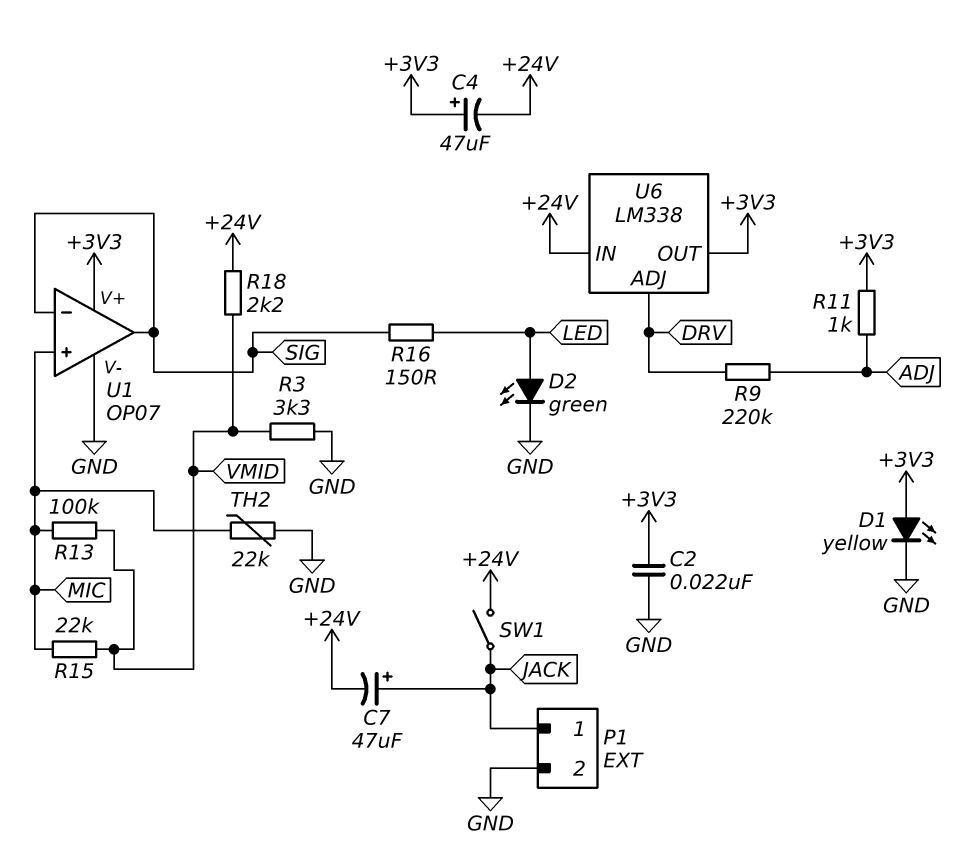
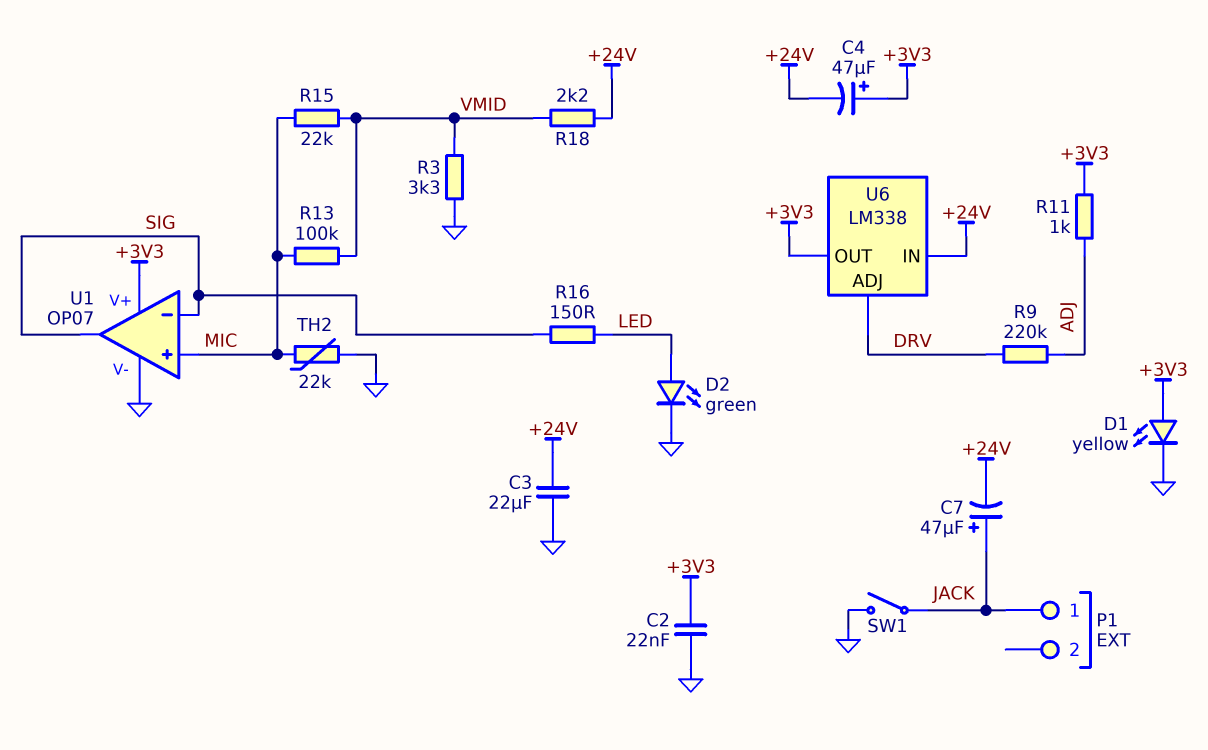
C3: none -> 22uF (+24V, GND)
P1 pin 2: GND -> none
SW1: switch (+24V, JACK) -> switch (GND, JACK)

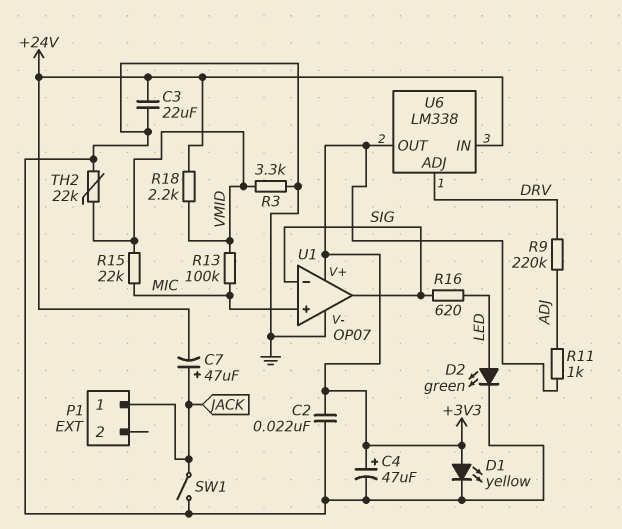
C4: 47uF (plus +3V3, minus +24V) -> 47uF (plus +3V3, minus GND)
R16: 150 (LED, SIG) -> 620 (LED, SIG)
TH2: 22k (GND, MIC) -> 22k (GND, VMID)

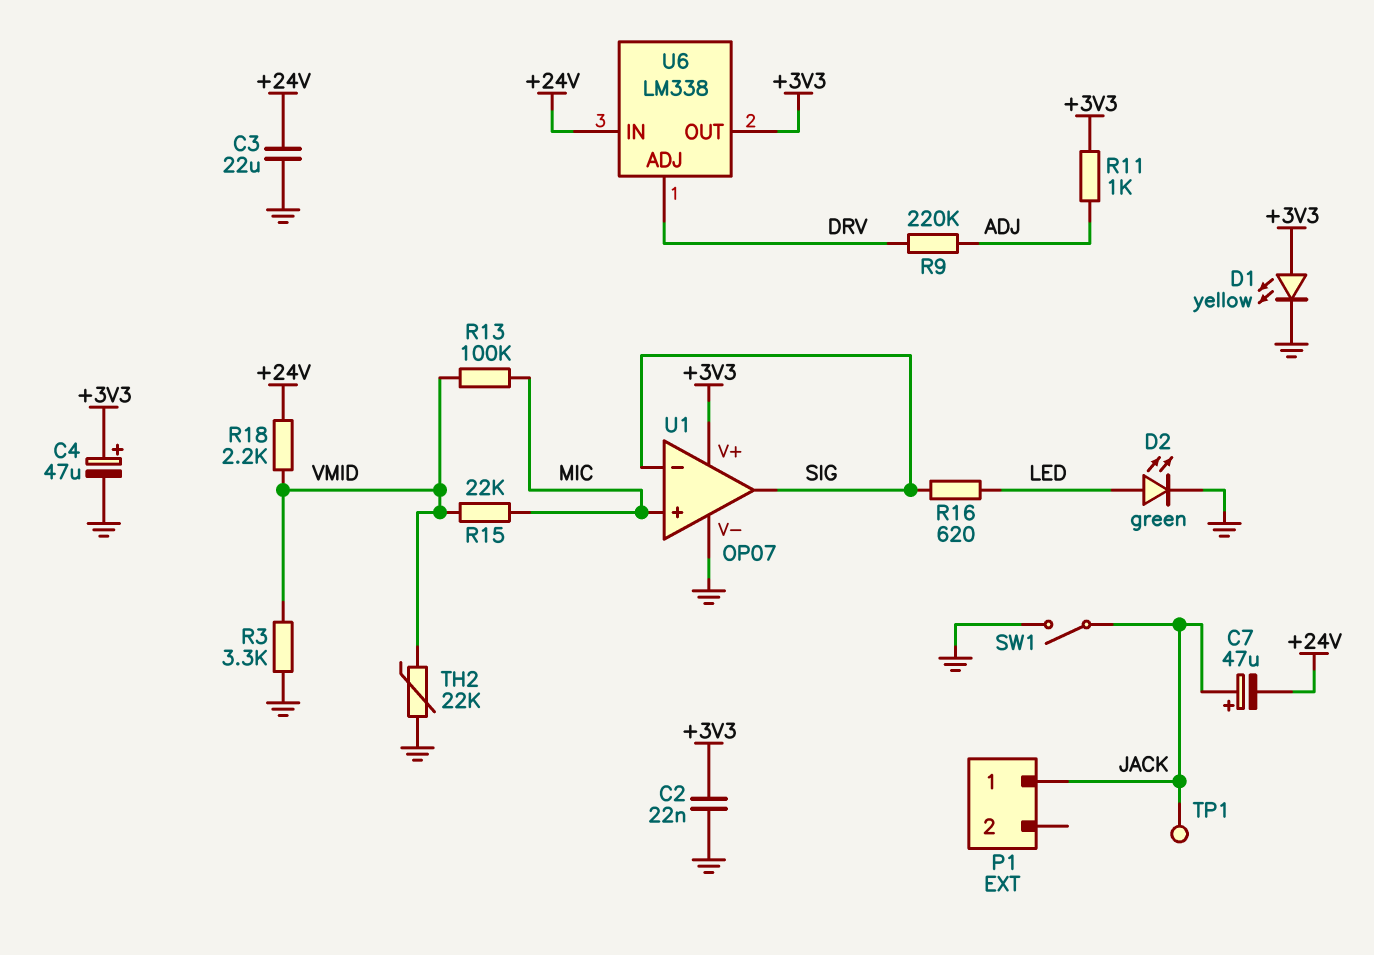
TP1: none -> test point (JACK)

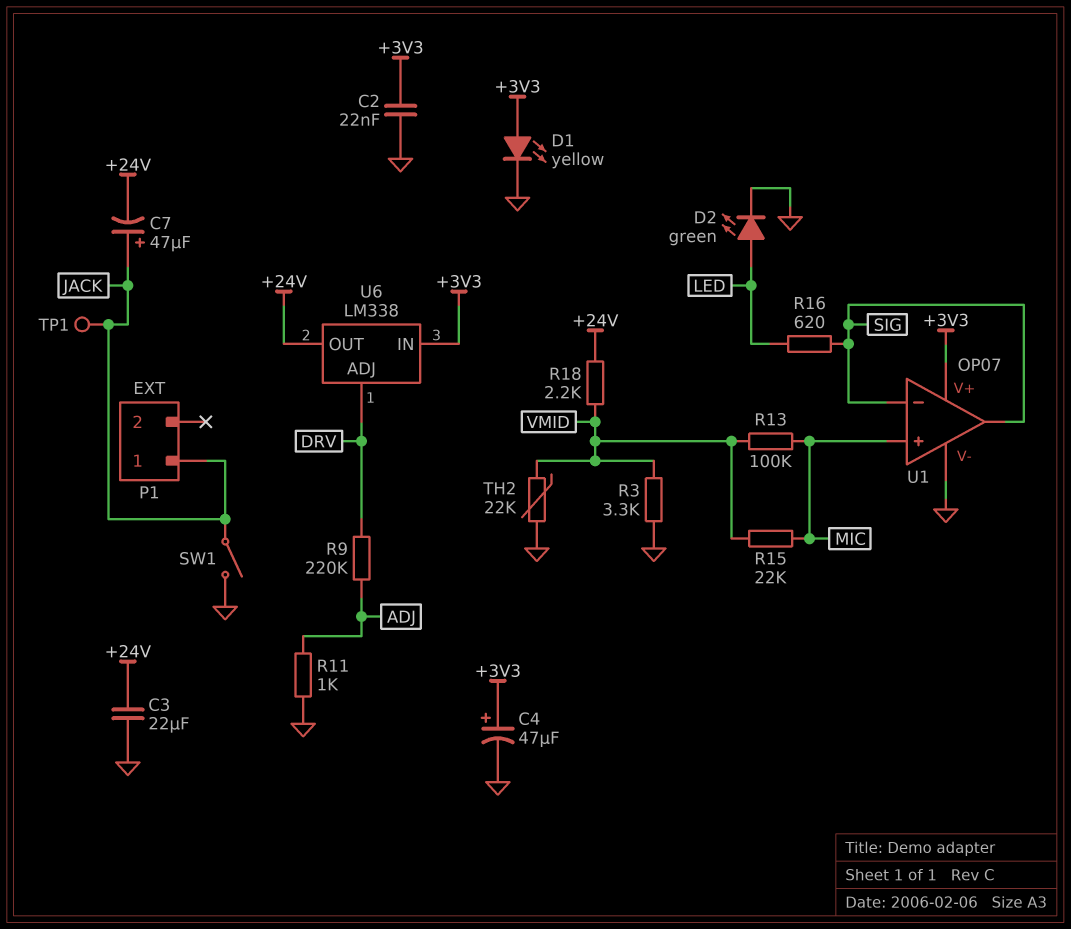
R11: 1k (+3V3, ADJ) -> 1k (ADJ, GND)
U6 pin IN: +24V -> +3V3
U6 pin OUT: +3V3 -> +24V

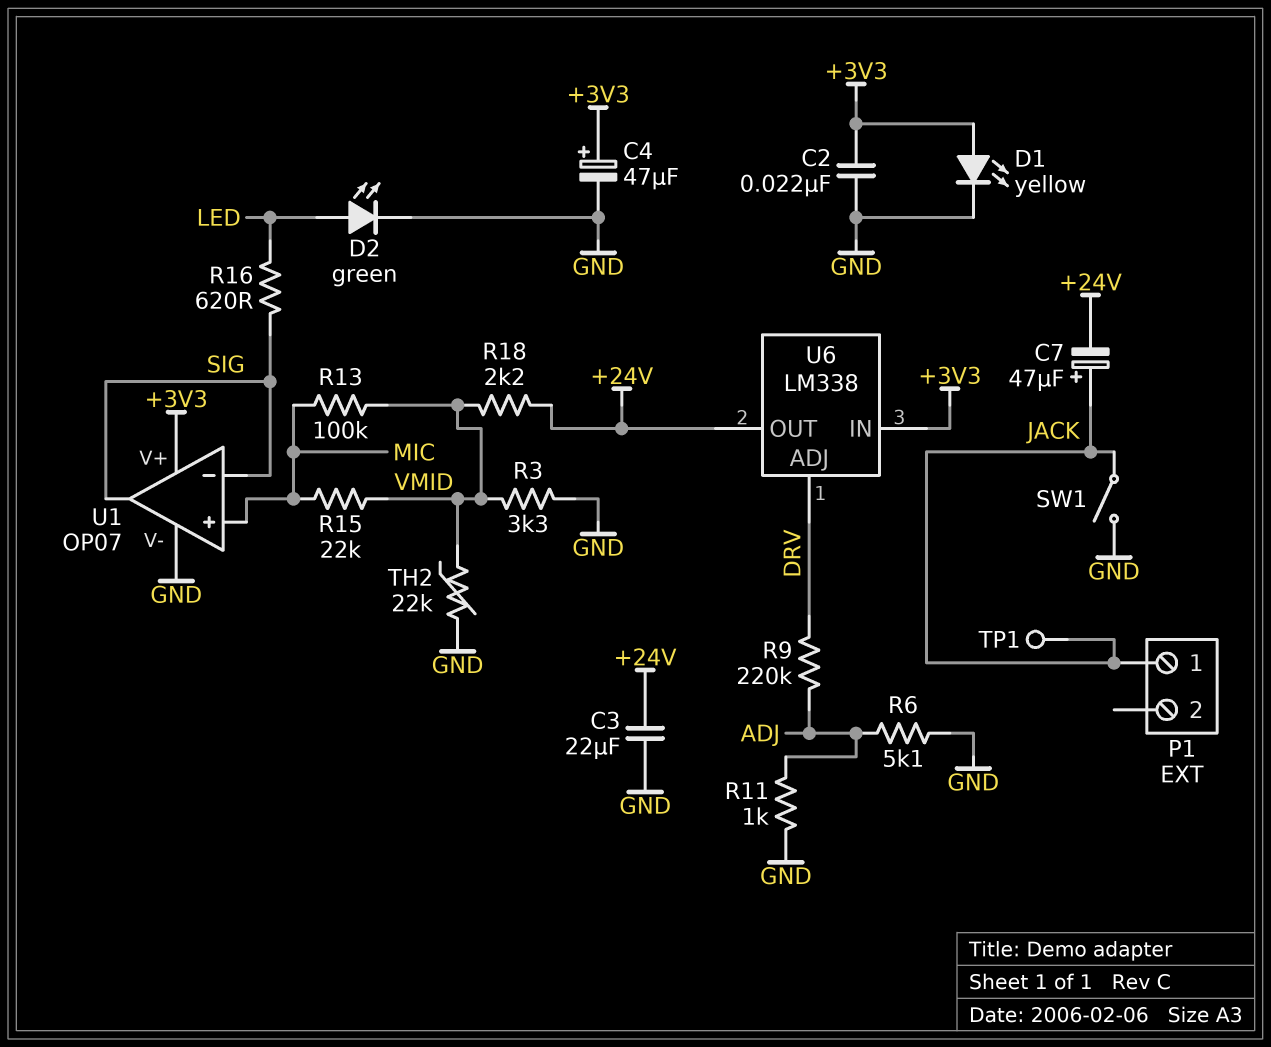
R6: none -> 5.1k (ADJ, GND)

